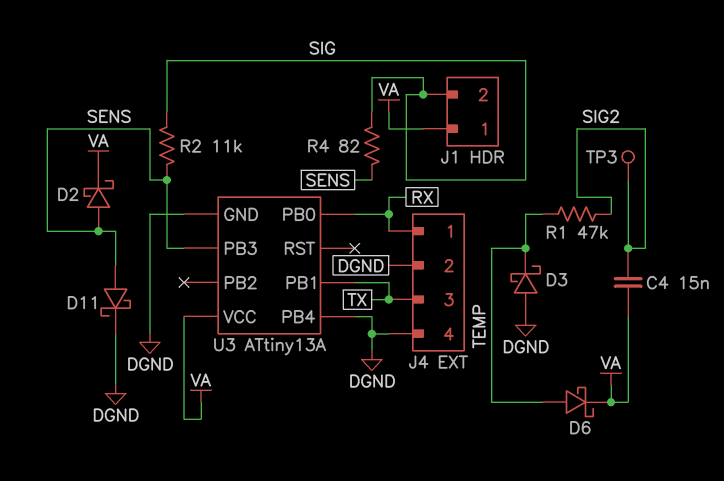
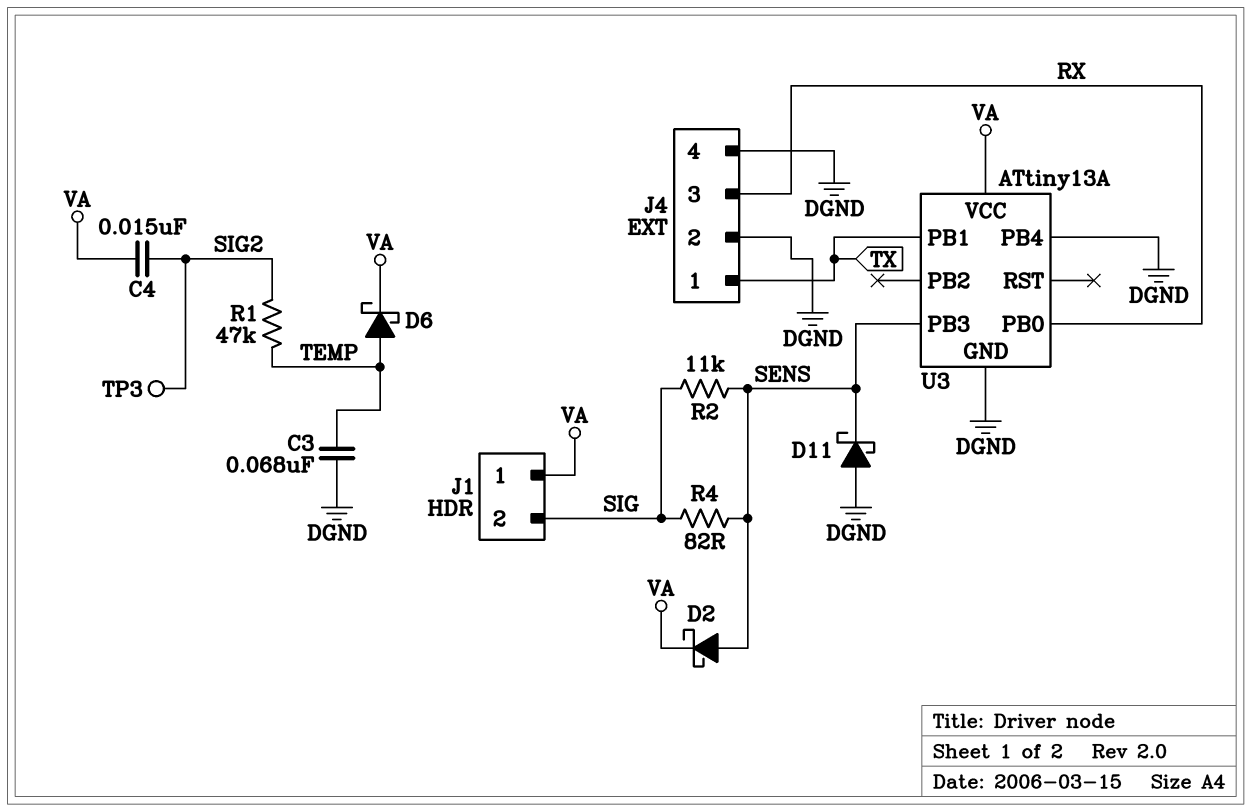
C3: none -> 68nF (DGND, TEMP)
D3: schottky (A DGND, K TEMP) -> none
D11: schottky (A SENS, K DGND) -> schottky (A DGND, K SENS)
J4 pin 1: RX -> TX
J4 pin 3: TX -> RX

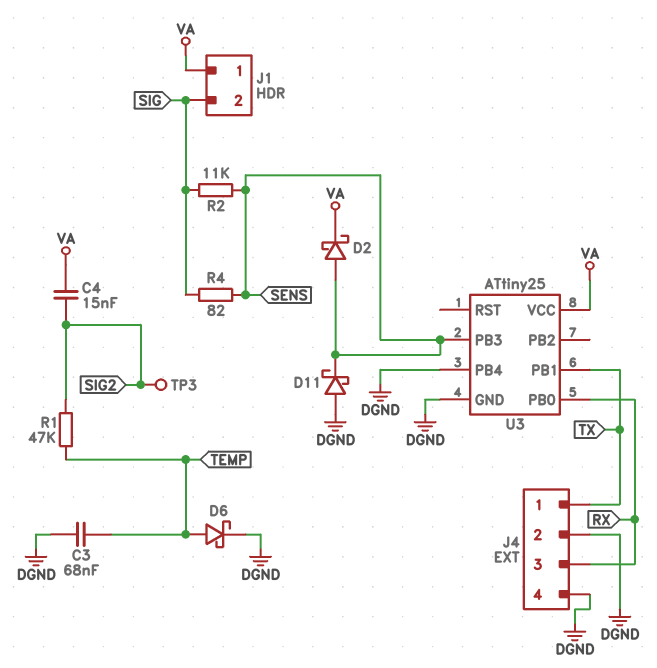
D6: schottky (A TEMP, K VA) -> schottky (A TEMP, K DGND)
U3: ATtiny13A -> ATtiny25

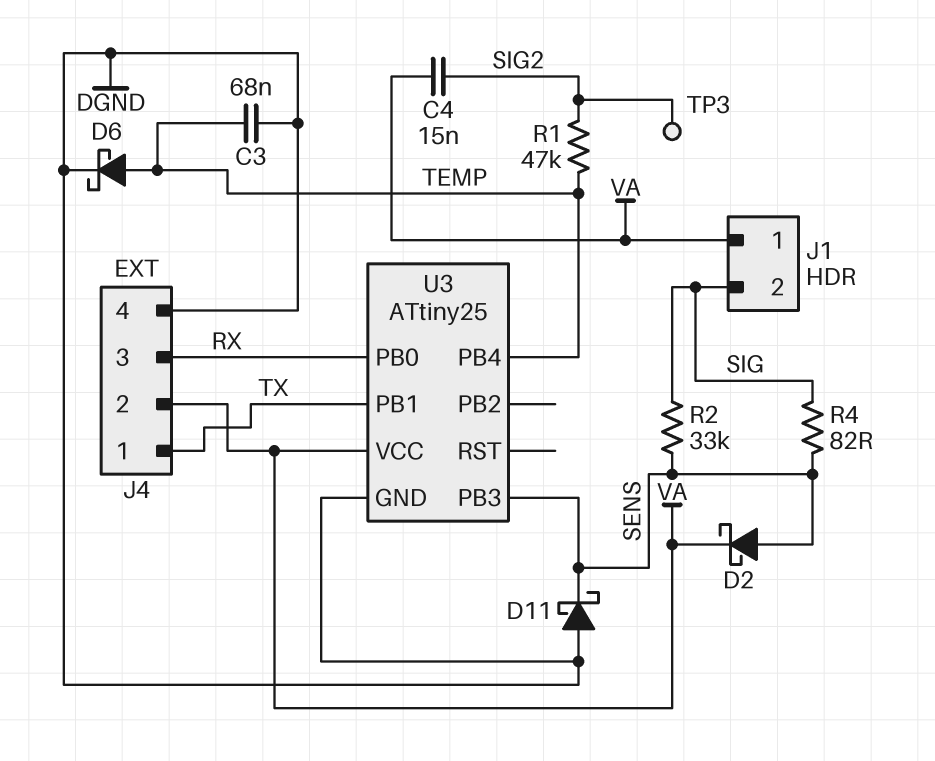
J4 pin 2: DGND -> VA
R2: 11k (SENS, SIG) -> 33k (SENS, SIG)
U3 pin PB4: DGND -> TEMP

